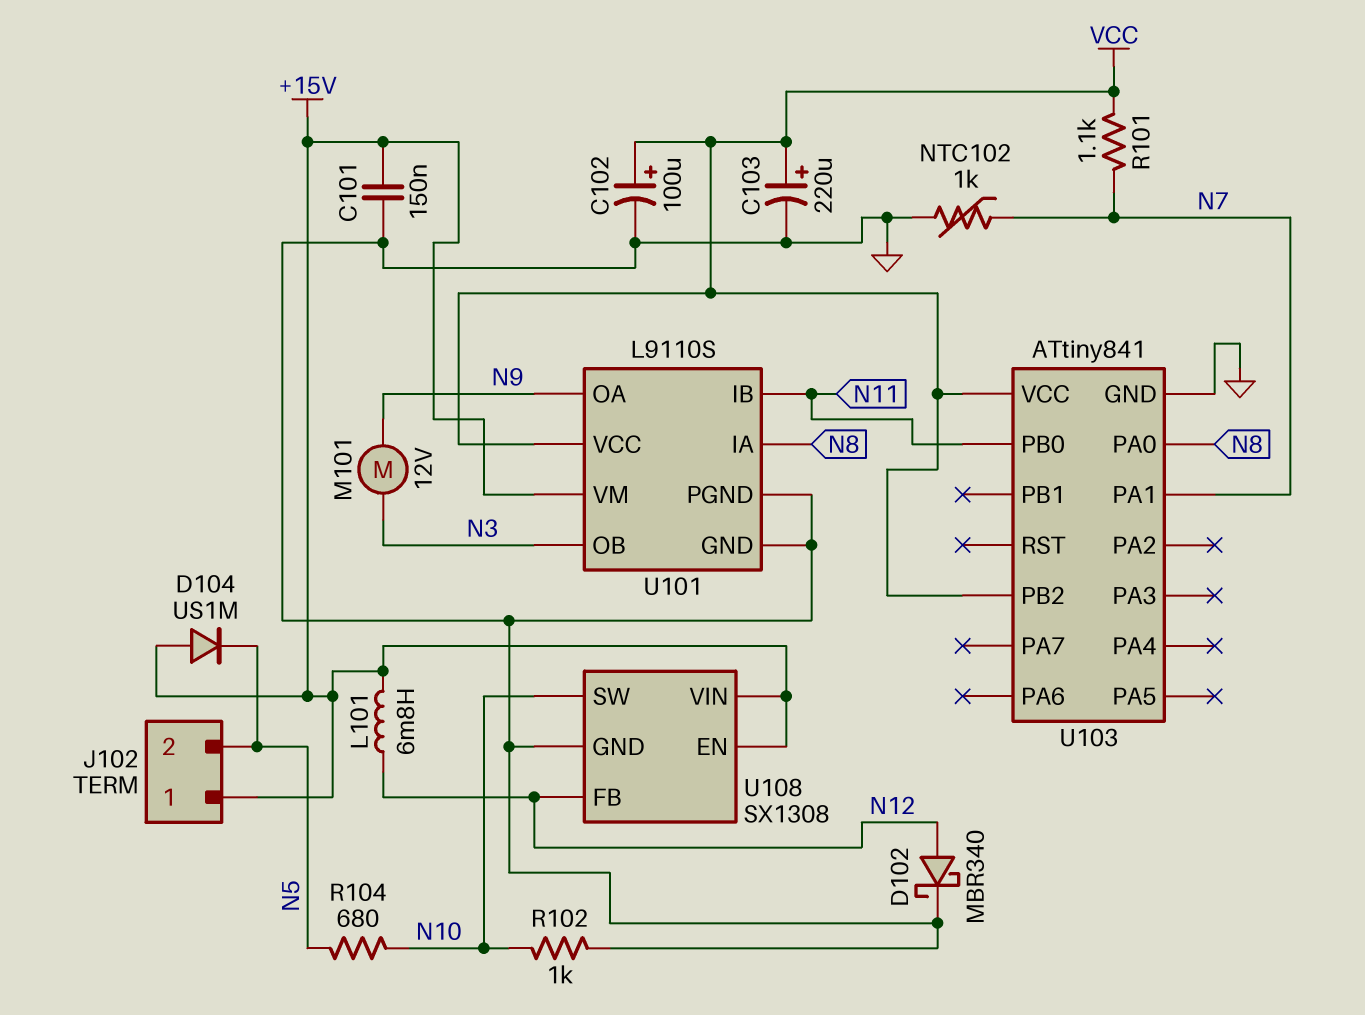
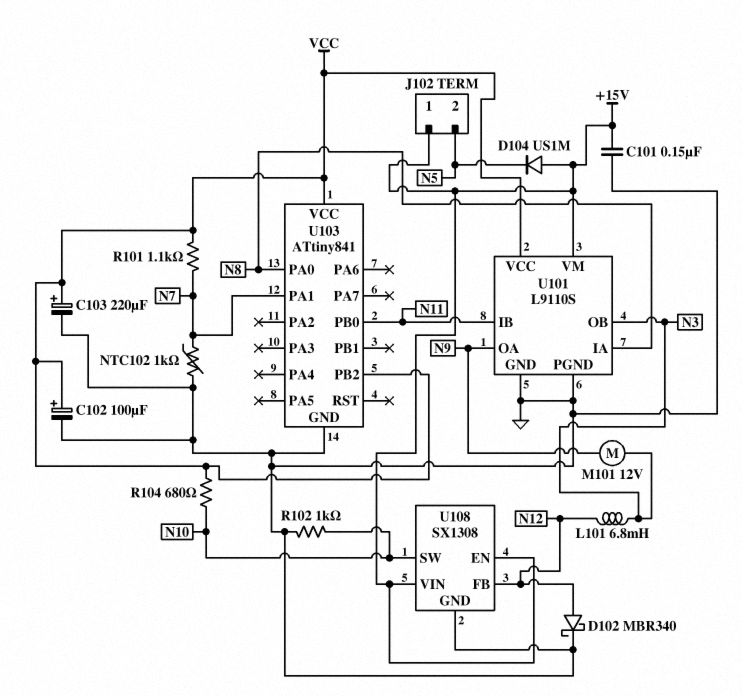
L101: 6.8mH (+15V, N12) -> 6.8mH (N3, N12)
R104: 680 (N5, N10) -> 680 (N10, VCC)

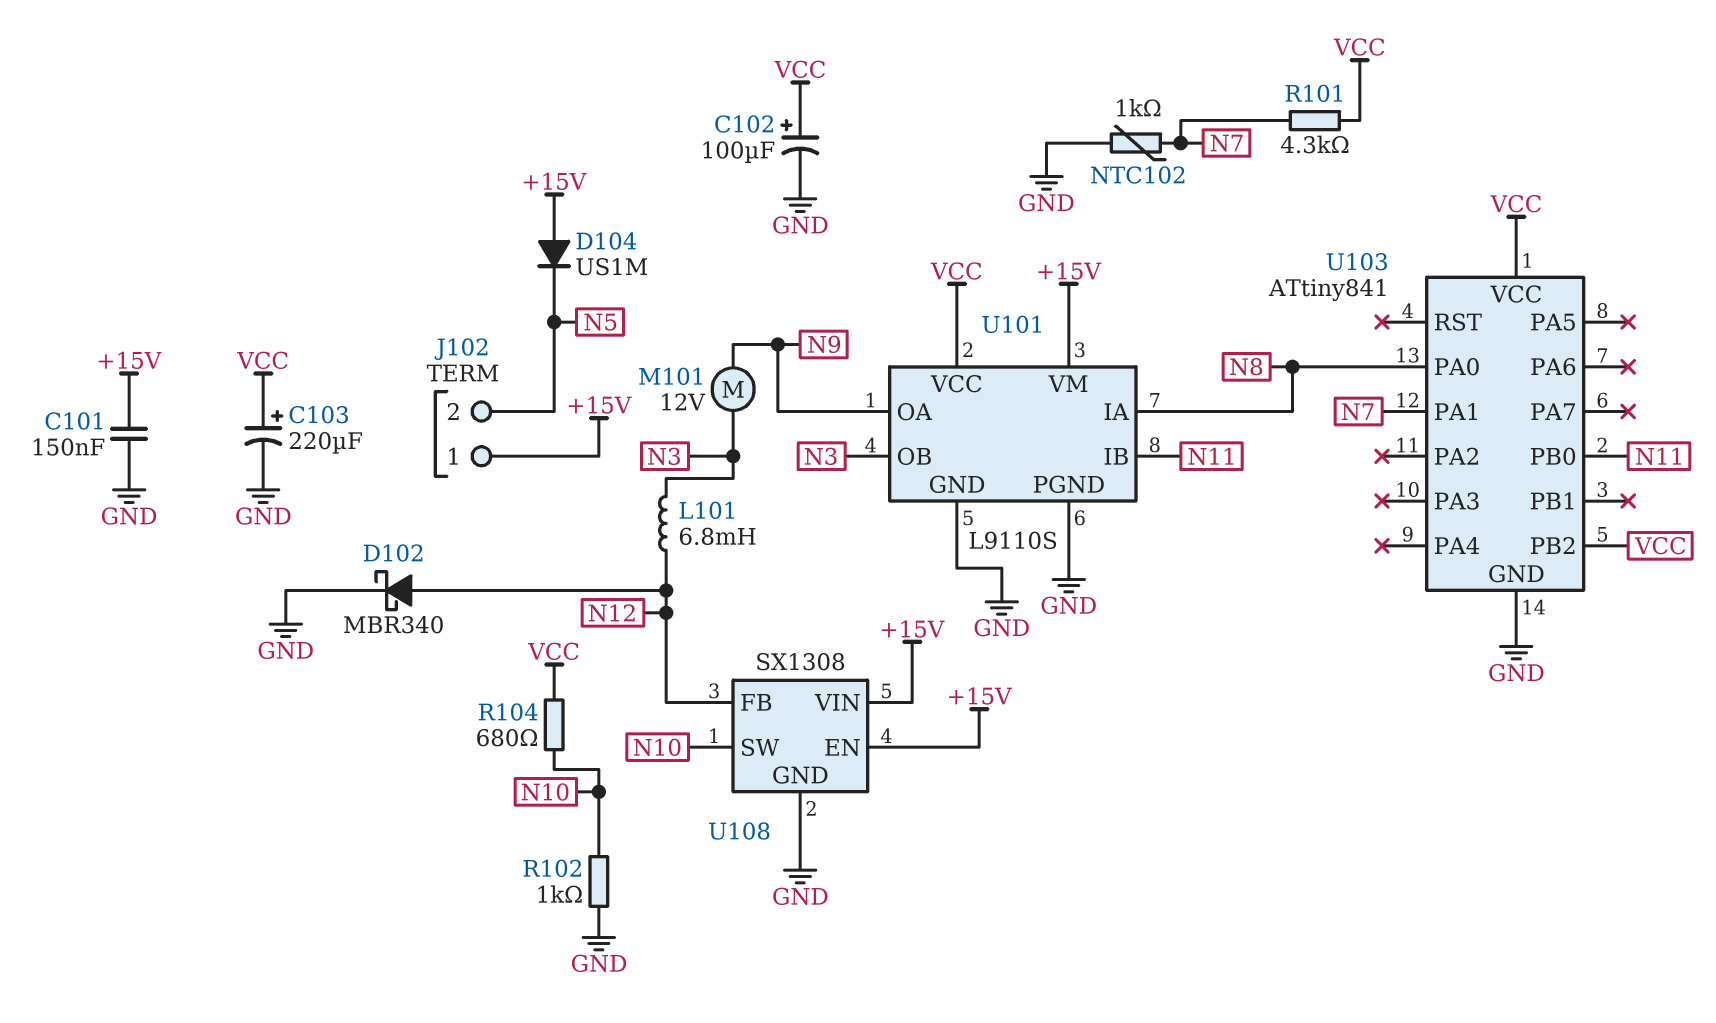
R101: 1.1k (N7, VCC) -> 4.3k (N7, VCC)

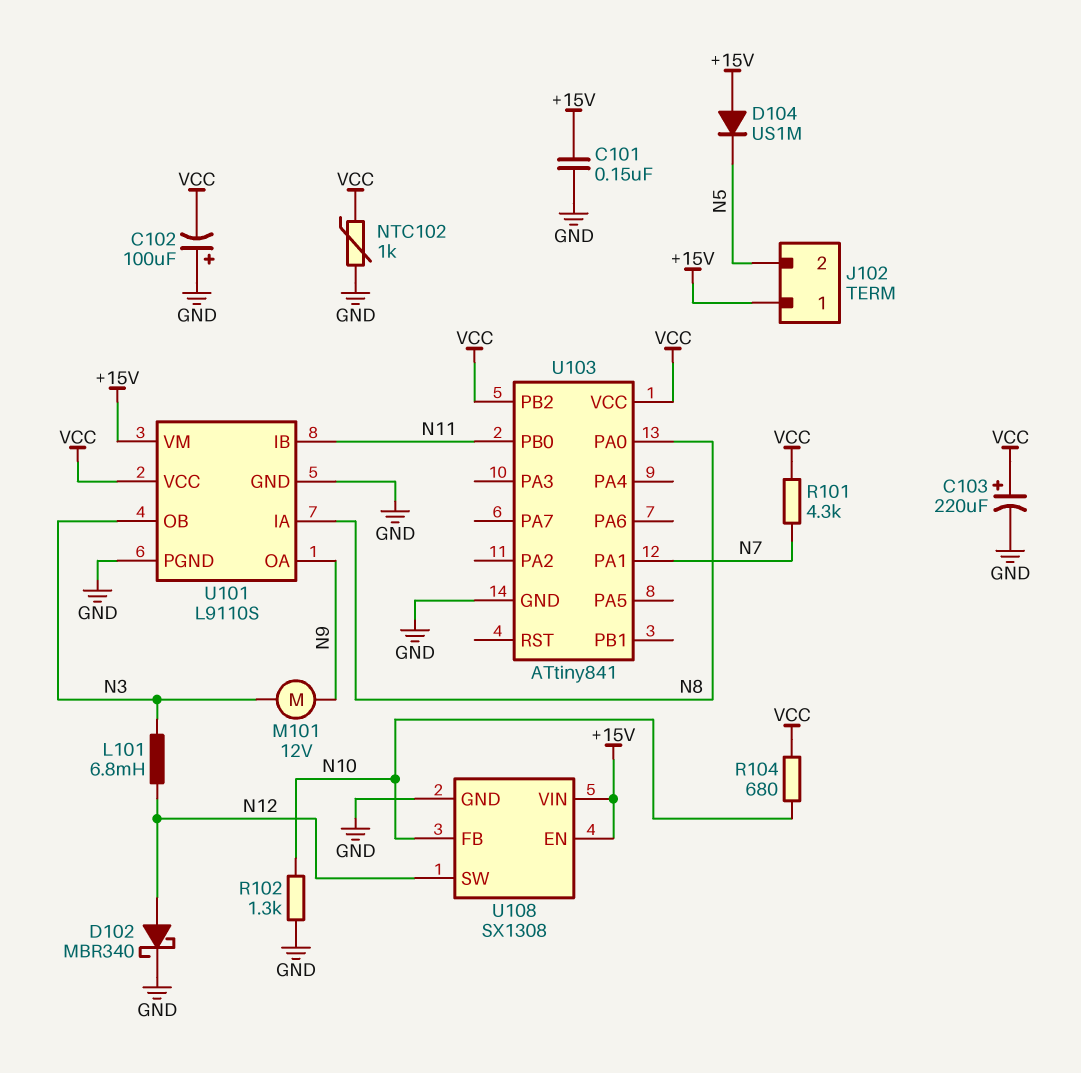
C102: 100uF (plus VCC, minus GND) -> 100uF (plus GND, minus VCC)
NTC102: 1k (GND, N7) -> 1k (GND, VCC)
R102: 1k (GND, N10) -> 1.3k (GND, N10)
U108 pin FB: N12 -> N10
U108 pin SW: N10 -> N12

